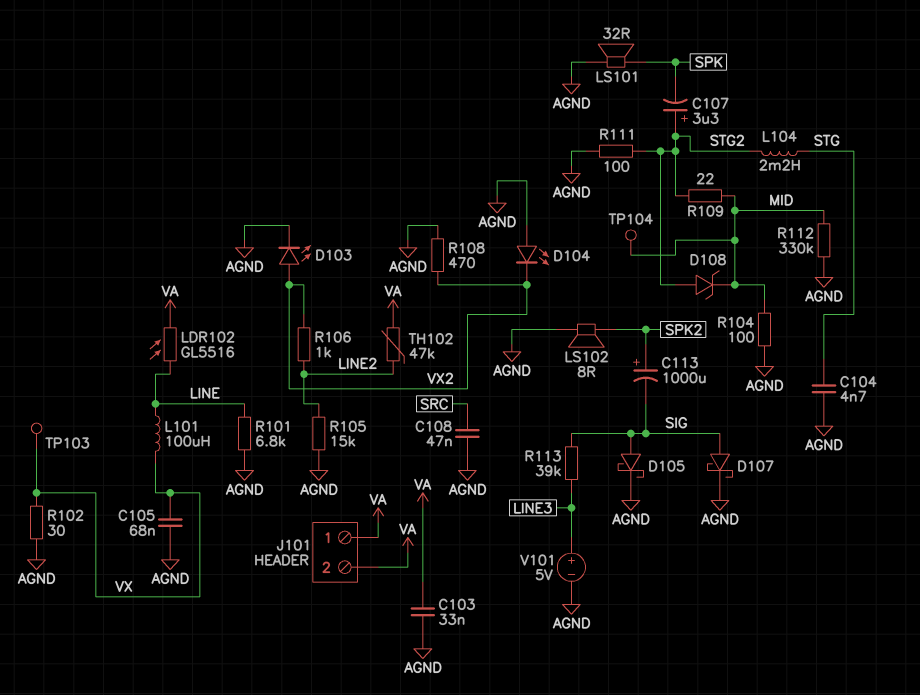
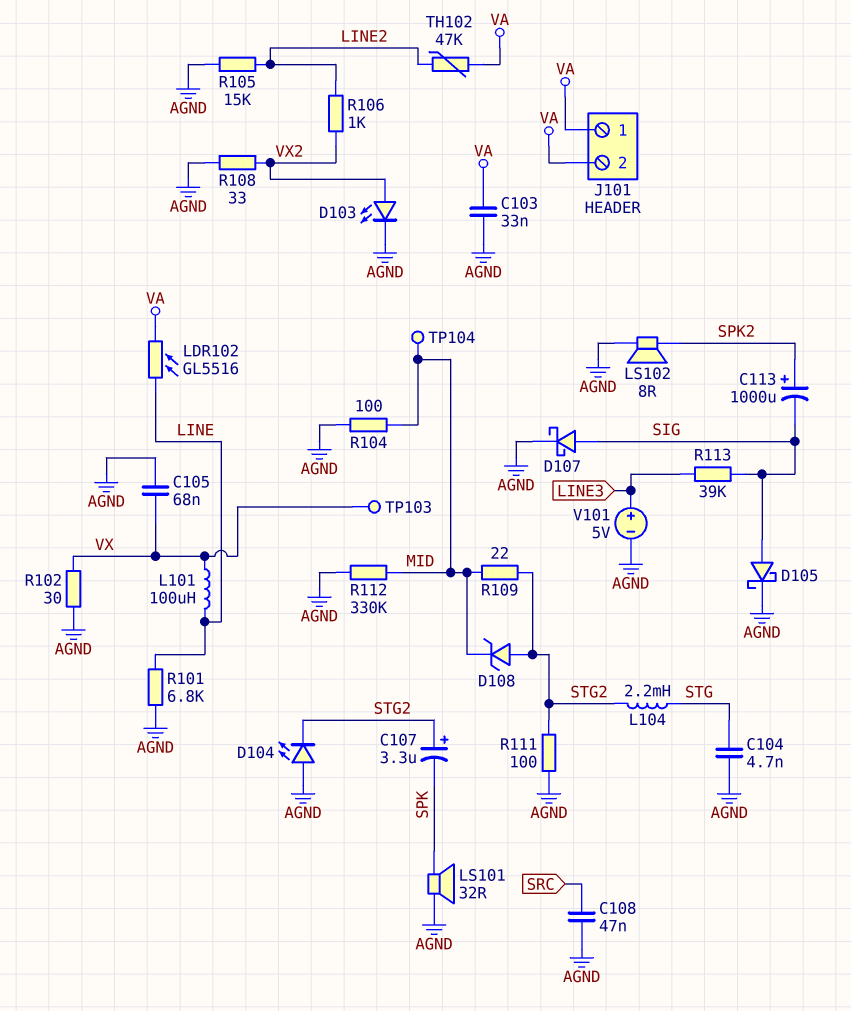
D104: LED (A AGND, K VX2) -> LED (A AGND, K STG2)
R108: 470 (AGND, VX2) -> 33 (AGND, VX2)

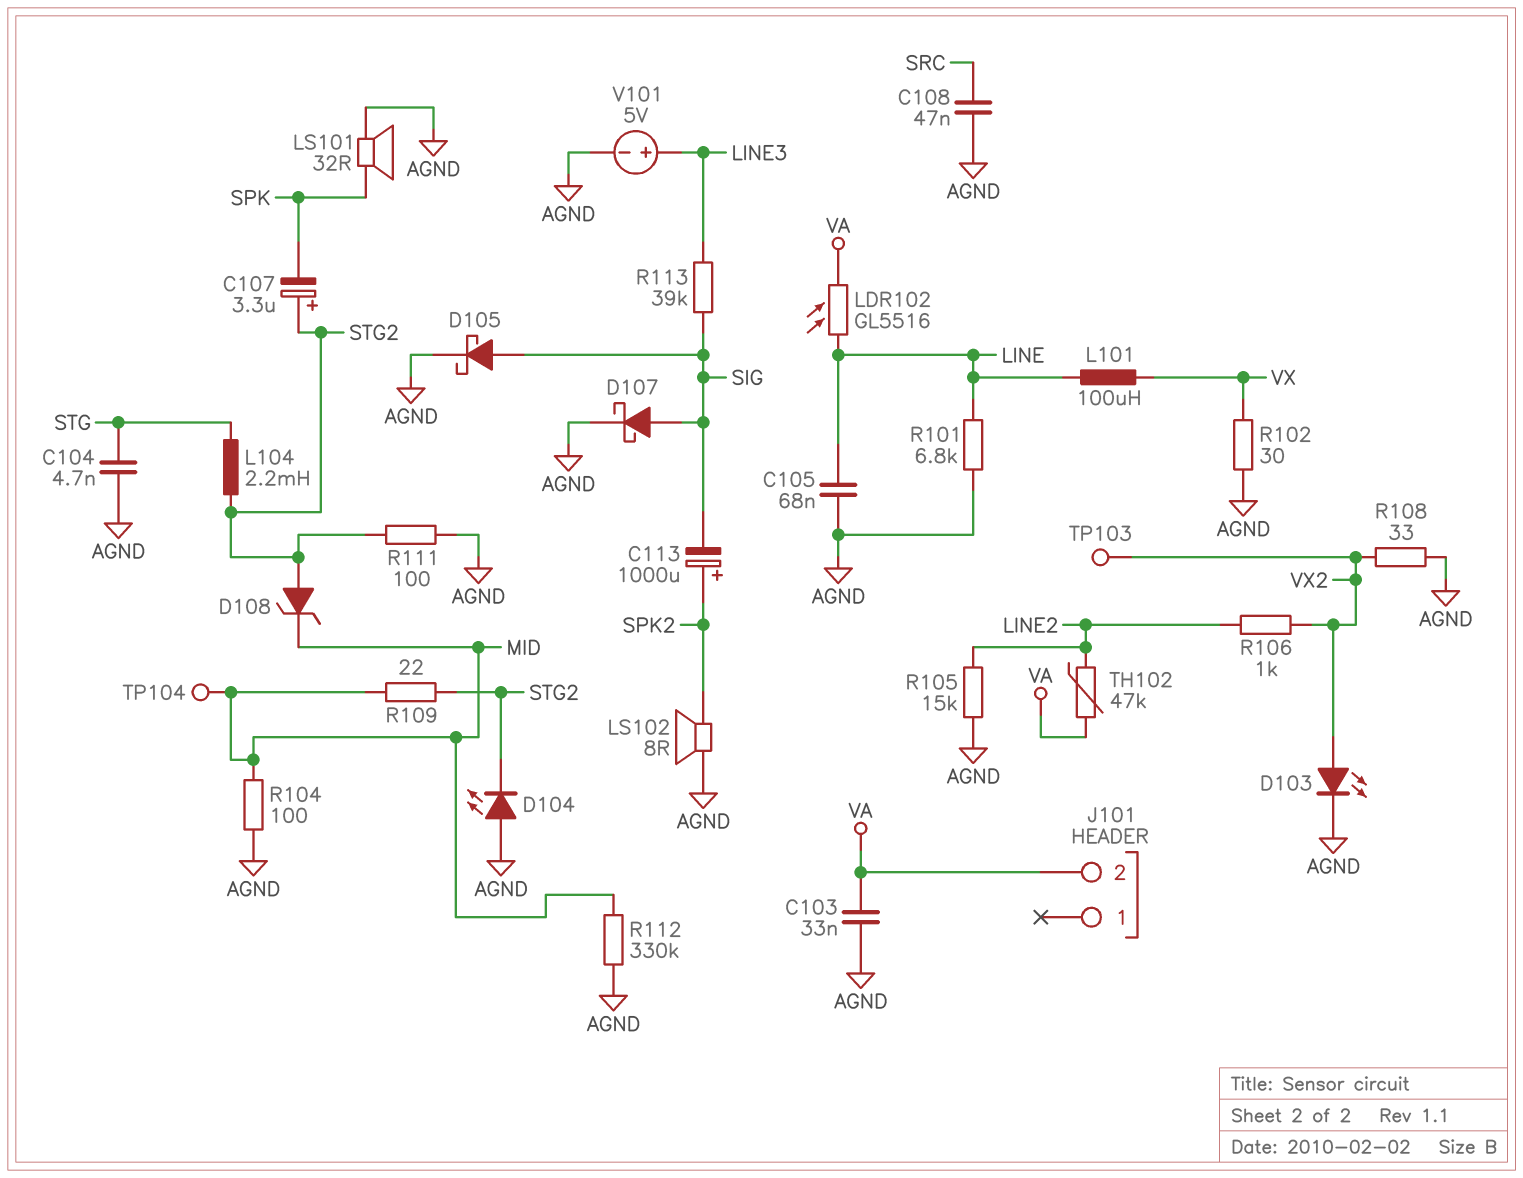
C105: 68nF (AGND, VX) -> 68nF (AGND, LINE)
J101 pin 1: VA -> none
TP103: test point (VX) -> test point (VX2)

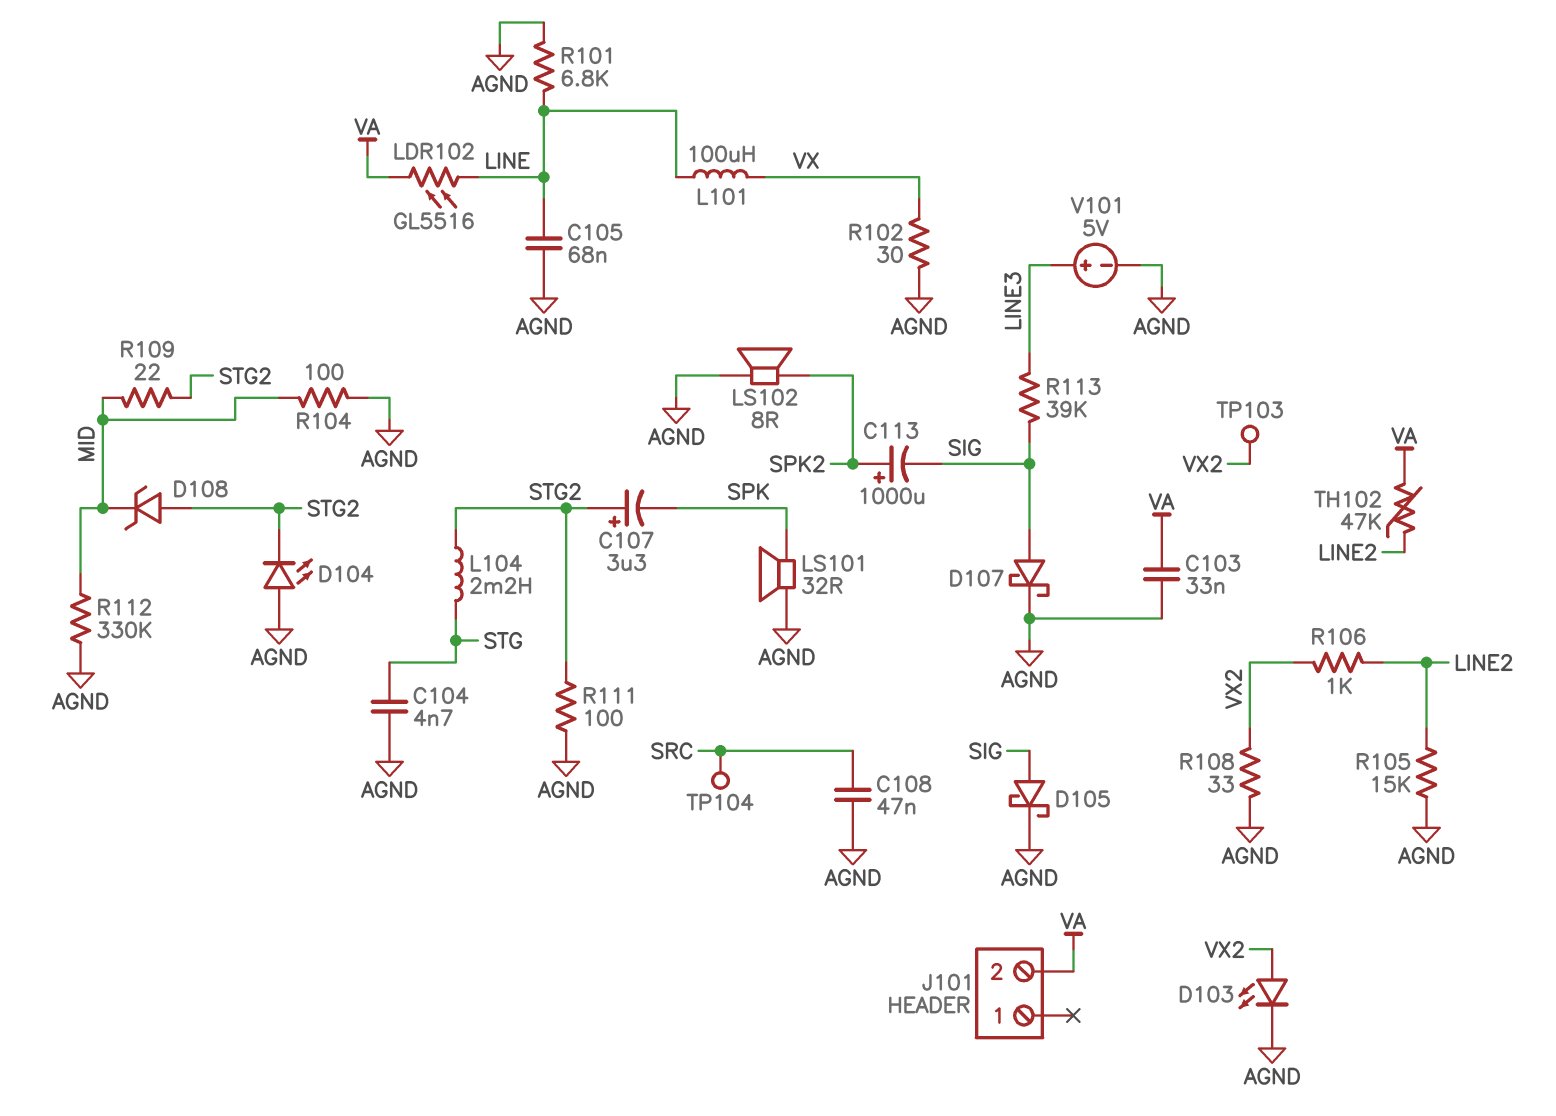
TP104: test point (MID) -> test point (SRC)

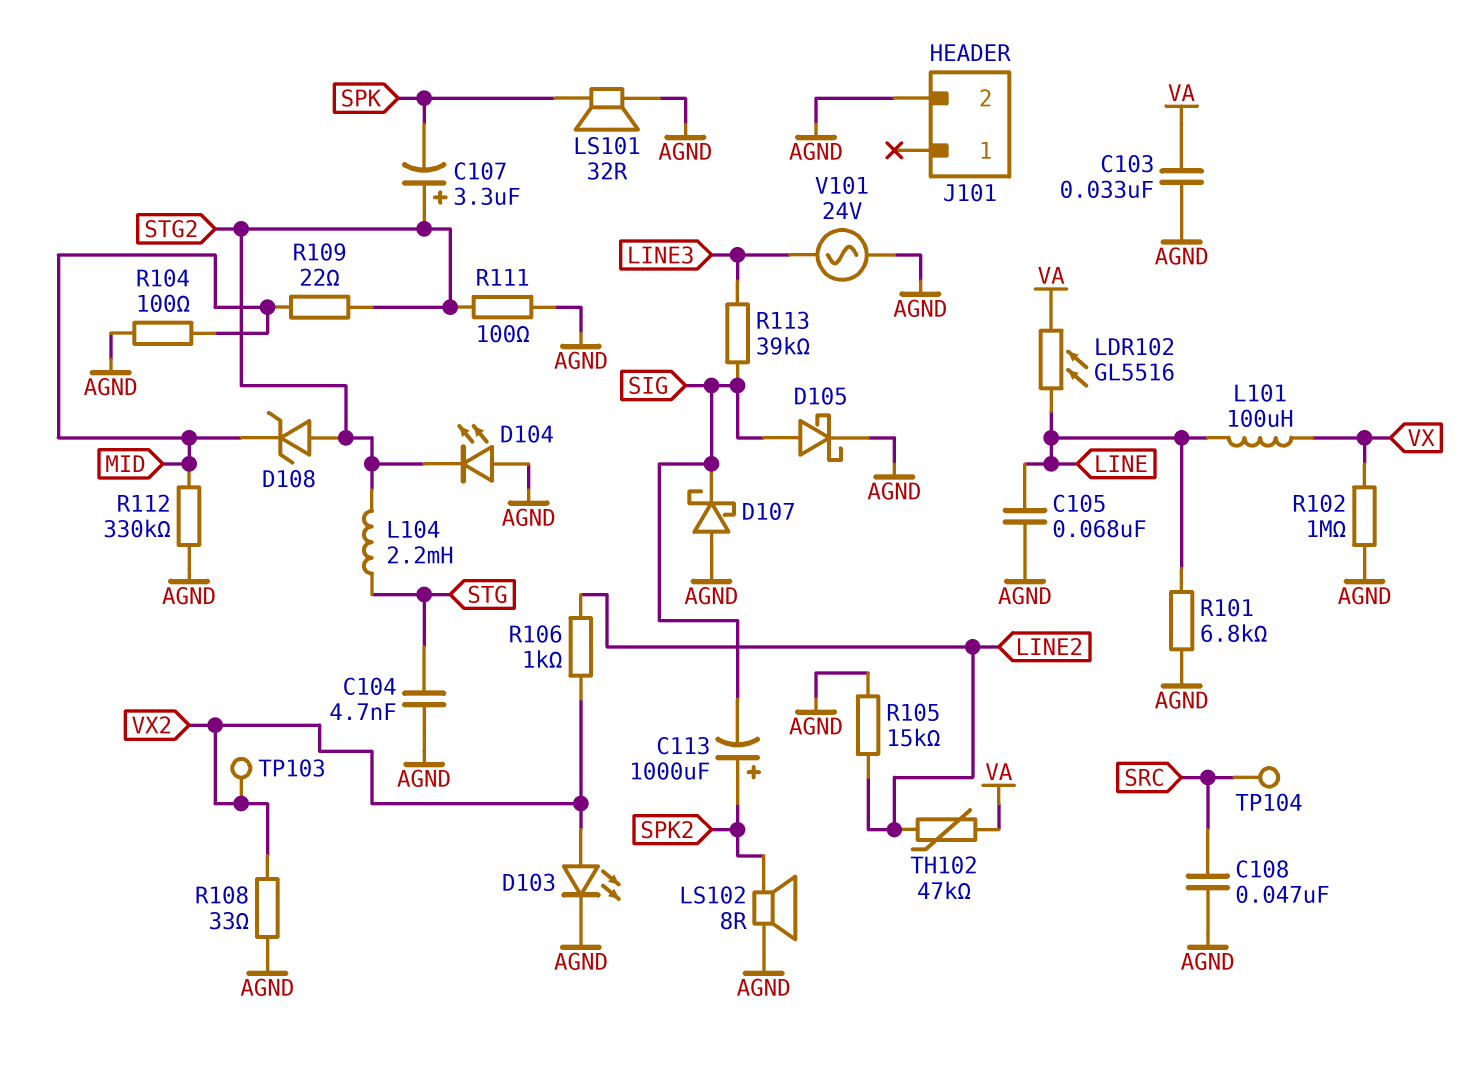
D107: schottky (A SIG, K AGND) -> schottky (A AGND, K SIG)
J101 pin 2: VA -> AGND
R102: 30 (AGND, VX) -> 1M (AGND, VX)
V101: 5V (plus LINE3, minus AGND) -> AC 24V (AGND, LINE3)

